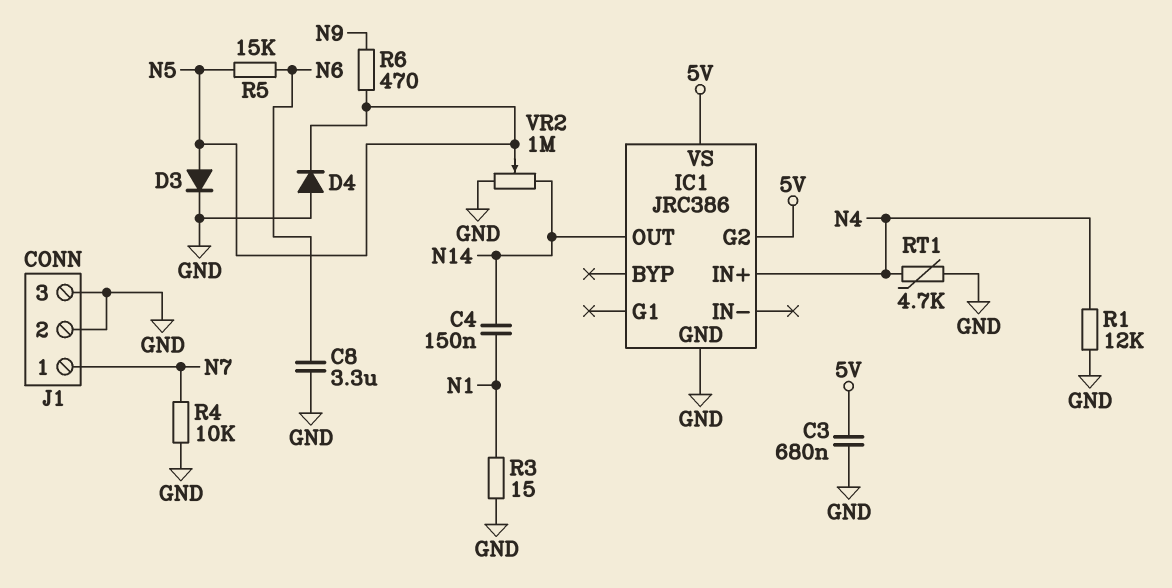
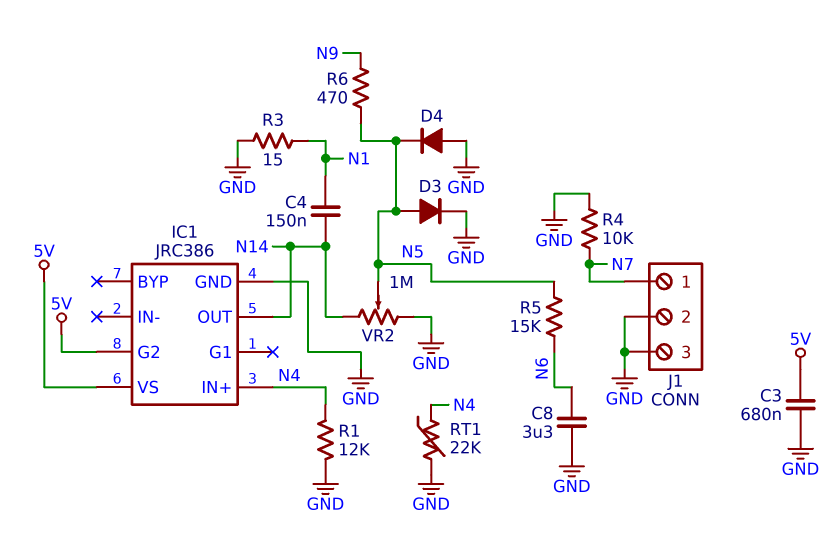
RT1: 4.7k (GND, N4) -> 22k (GND, N4)

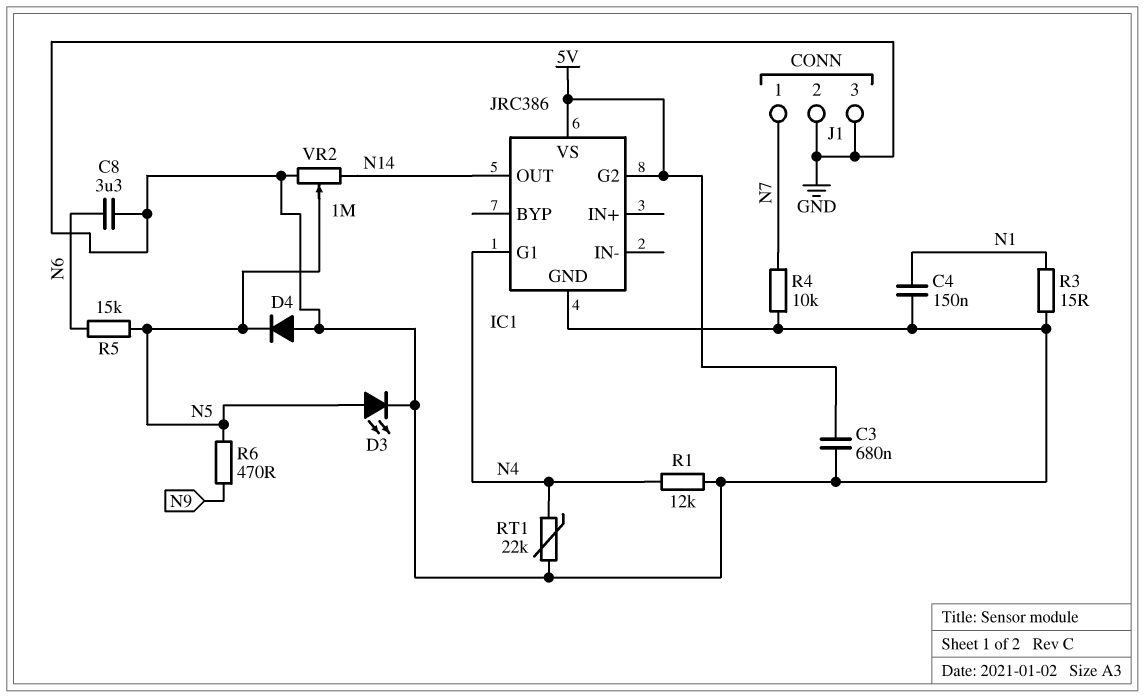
C4: 150nF (N1, N14) -> 150nF (GND, N1)
D3: diode (A N5, K GND) -> LED (A N5, K GND)
IC1 pin G1: none -> N4
IC1 pin IN+: N4 -> none

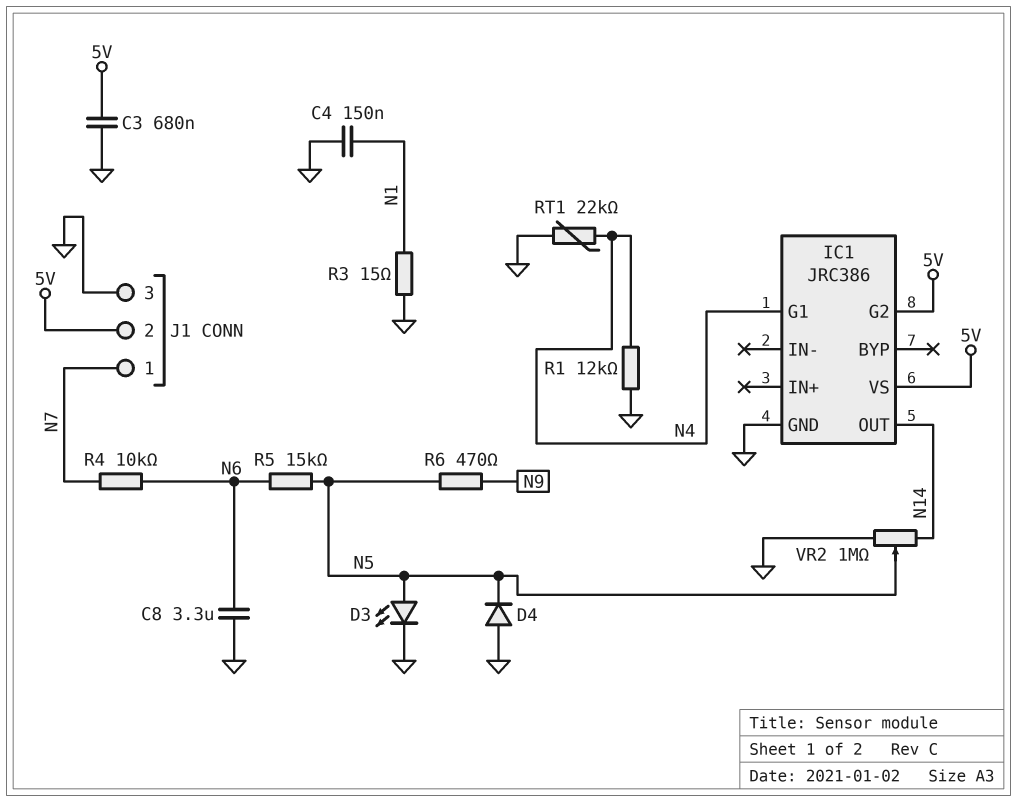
J1 pin 2: GND -> 5V
R4: 10k (GND, N7) -> 10k (N6, N7)

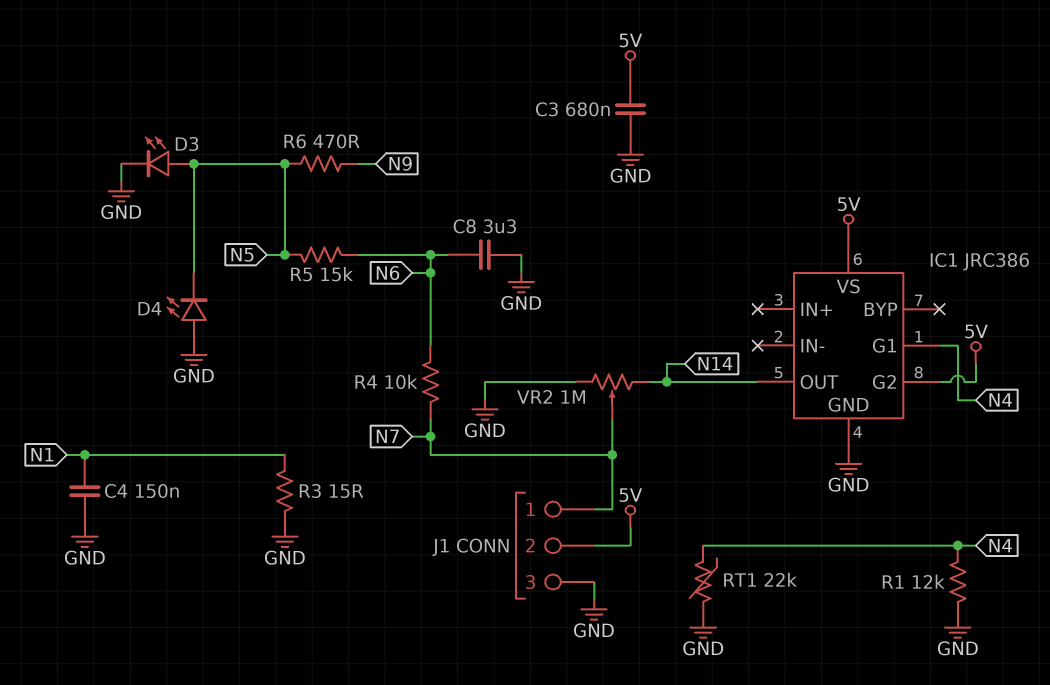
D4: diode (A GND, K N5) -> LED (A GND, K N5)
VR2: 1M (GND, N14, wiper N5) -> 1M (GND, N14, wiper N7)

